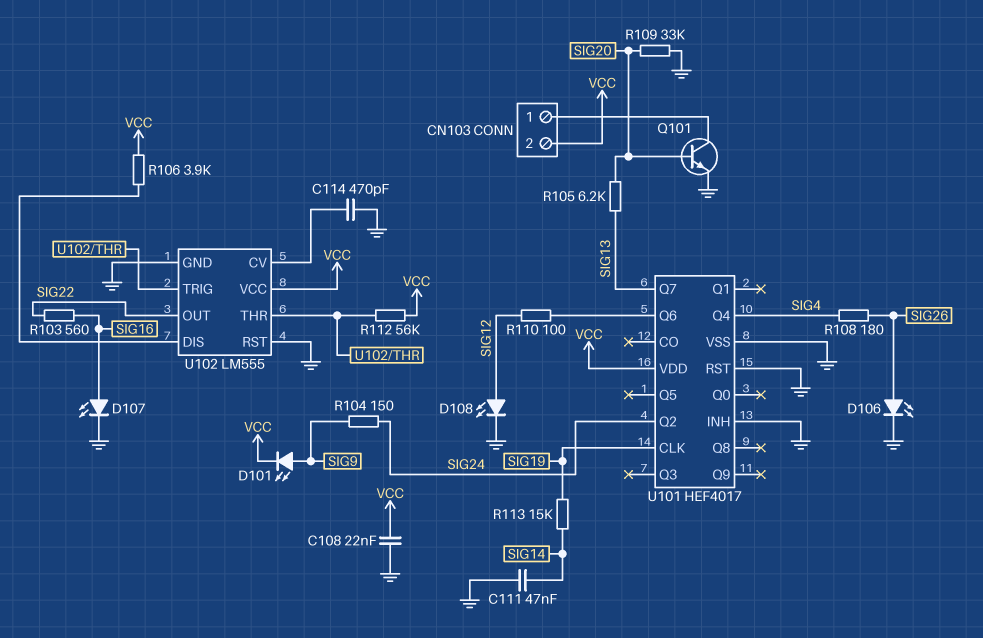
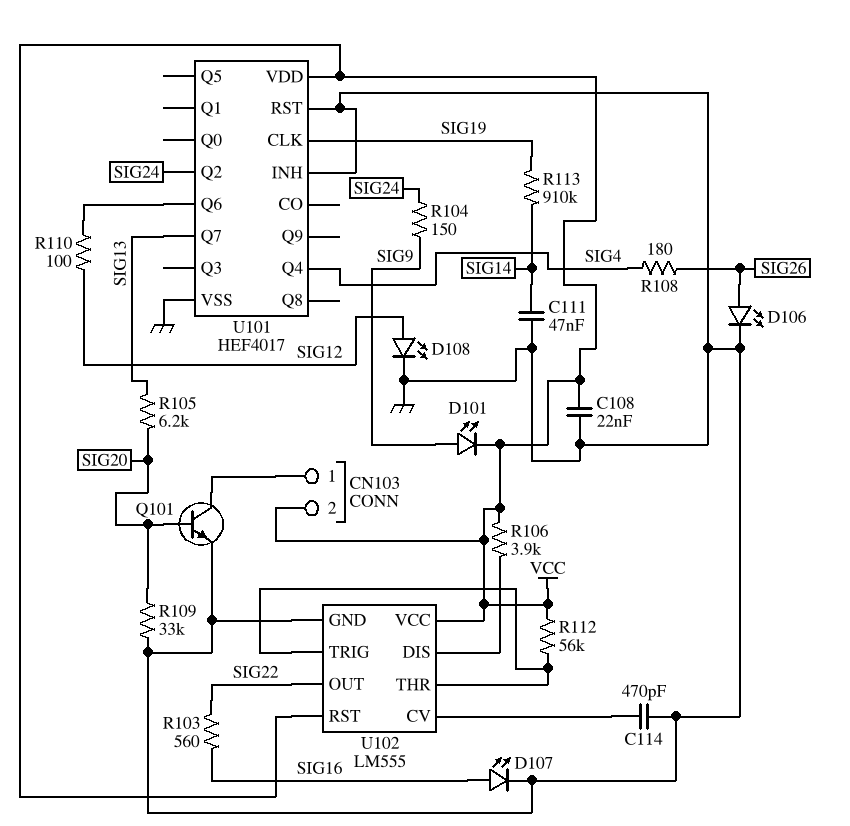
R113: 15k (SIG14, SIG19) -> 910k (SIG14, SIG19)
U102 pin RST: GND -> VCC

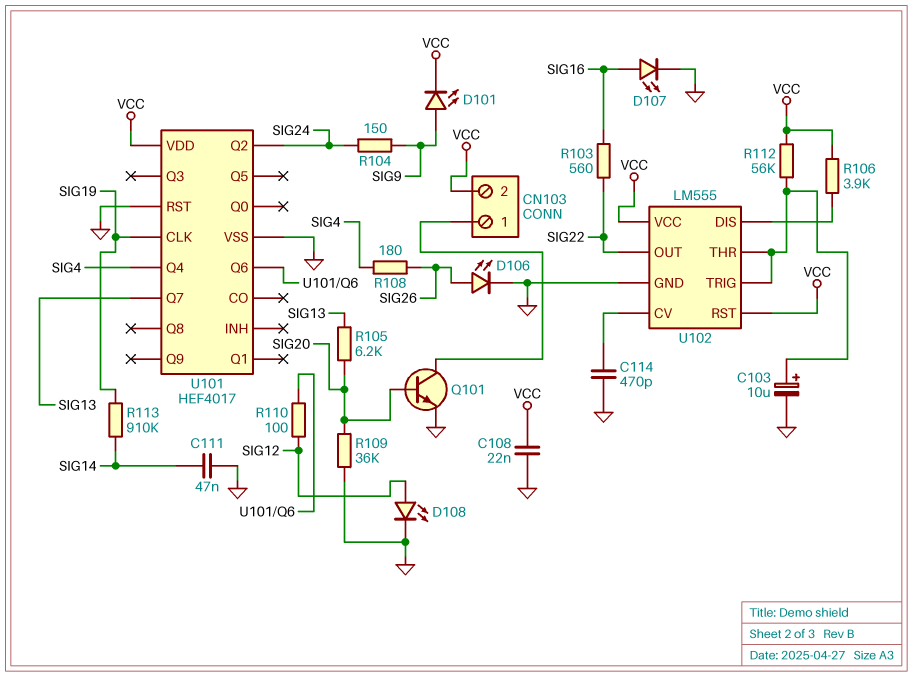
C103: none -> 10uF (plus U102/THR, minus GND)
R109: 33k (GND, SIG20) -> 36k (GND, SIG20)
U101 pin INH: GND -> none

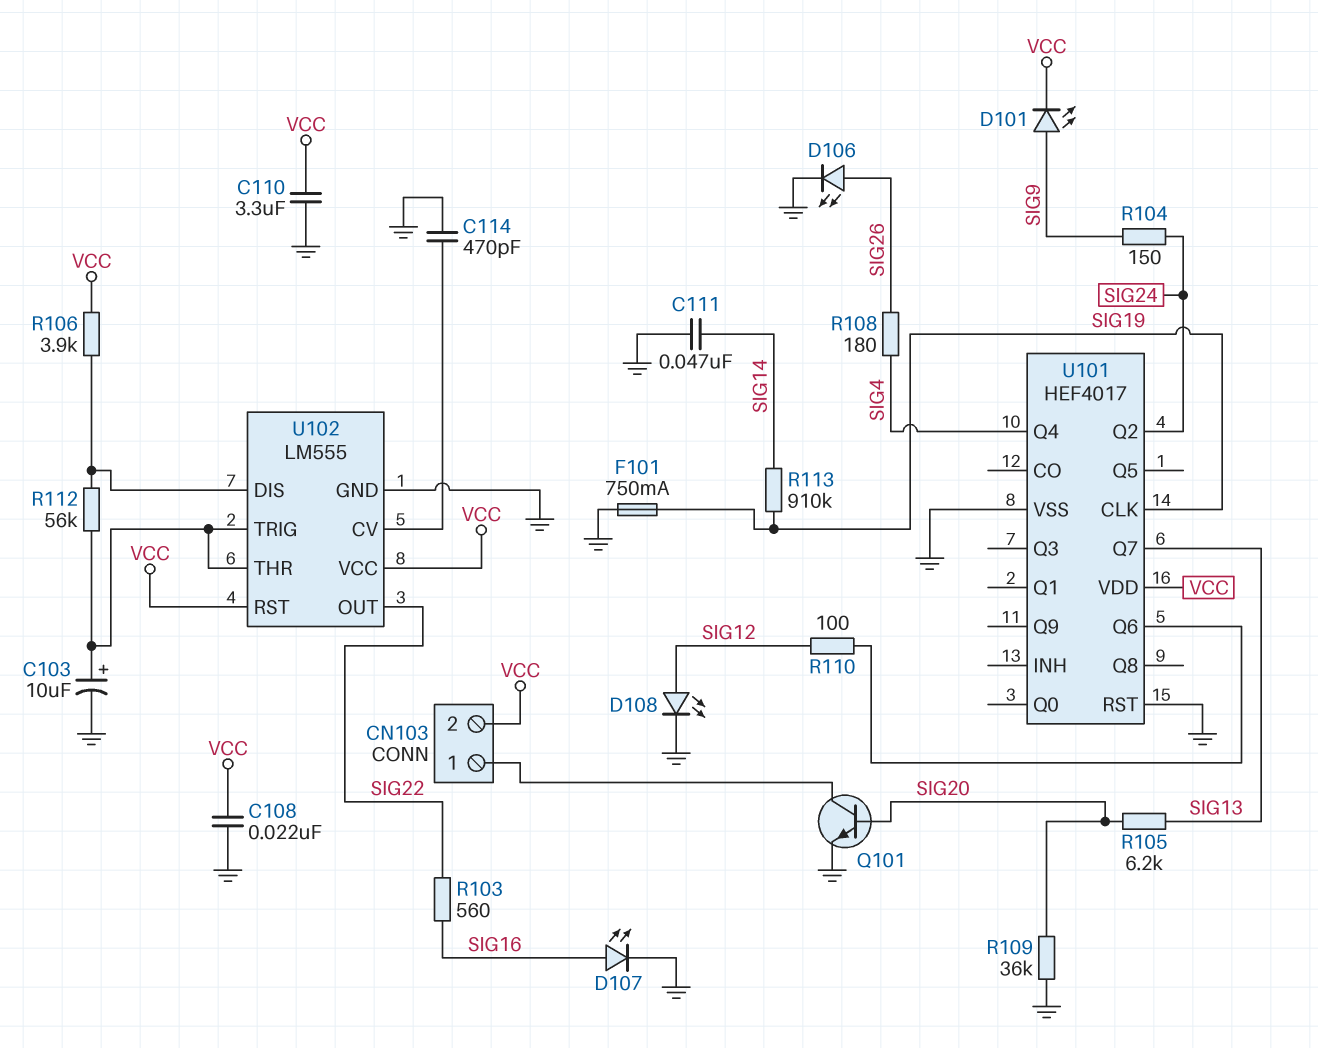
C110: none -> 3.3uF (GND, VCC)
F101: none -> 750mA (GND, SIG19)
R112: 56k (U102/THR, VCC) -> 56k (U102/DIS, U102/THR)

